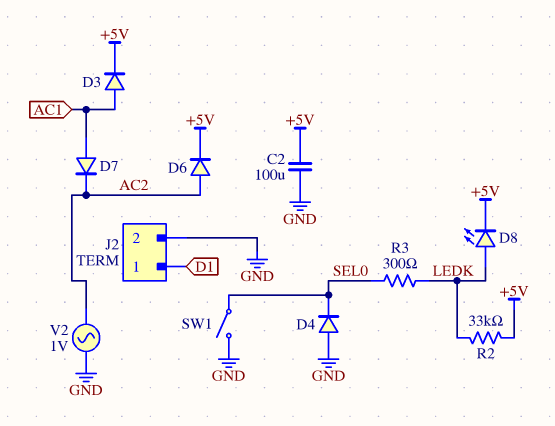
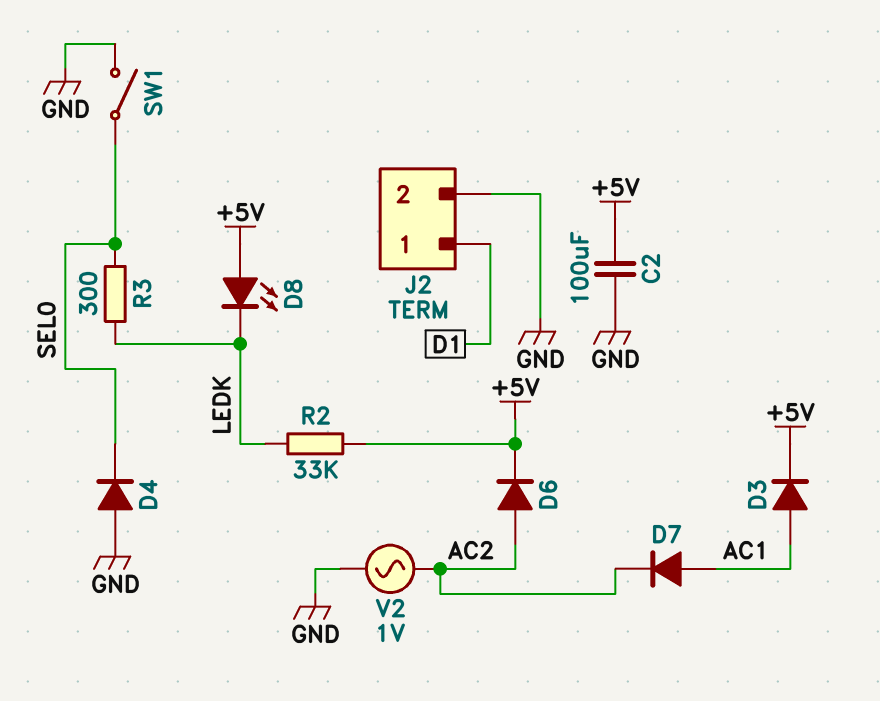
D8: LED (A LEDK, K +5V) -> LED (A +5V, K LEDK)

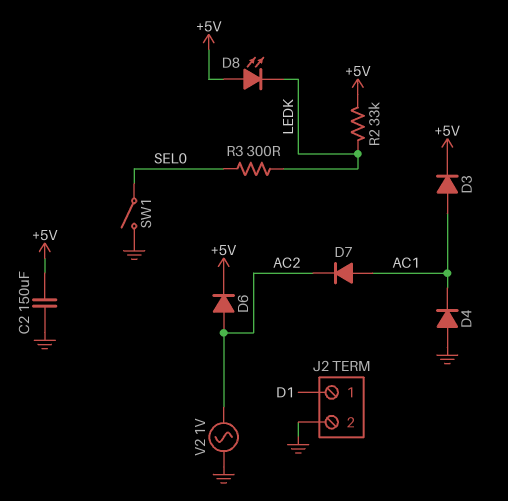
C2: 100uF (+5V, GND) -> 150uF (+5V, GND)
D4: diode (A GND, K SEL0) -> diode (A GND, K AC1)

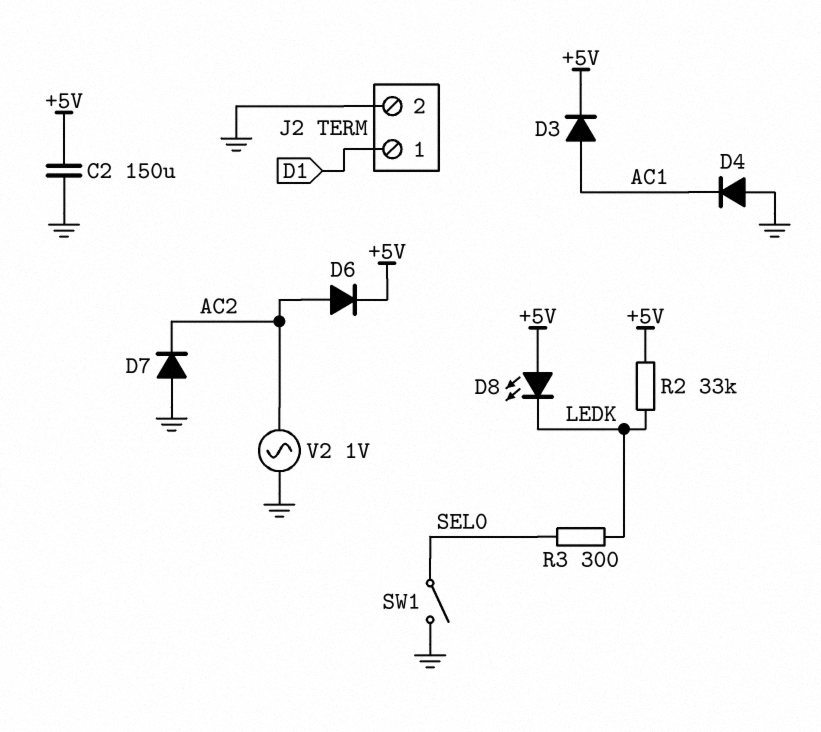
D7: diode (A AC1, K AC2) -> diode (A GND, K AC2)

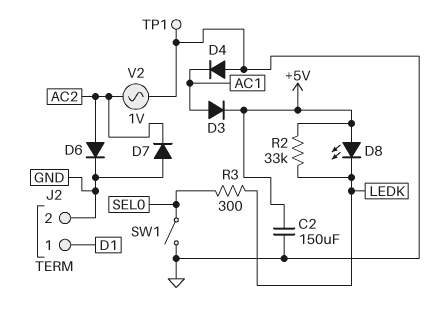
D6: diode (A AC2, K +5V) -> diode (A AC2, K GND)
TP1: none -> test point (GND)

